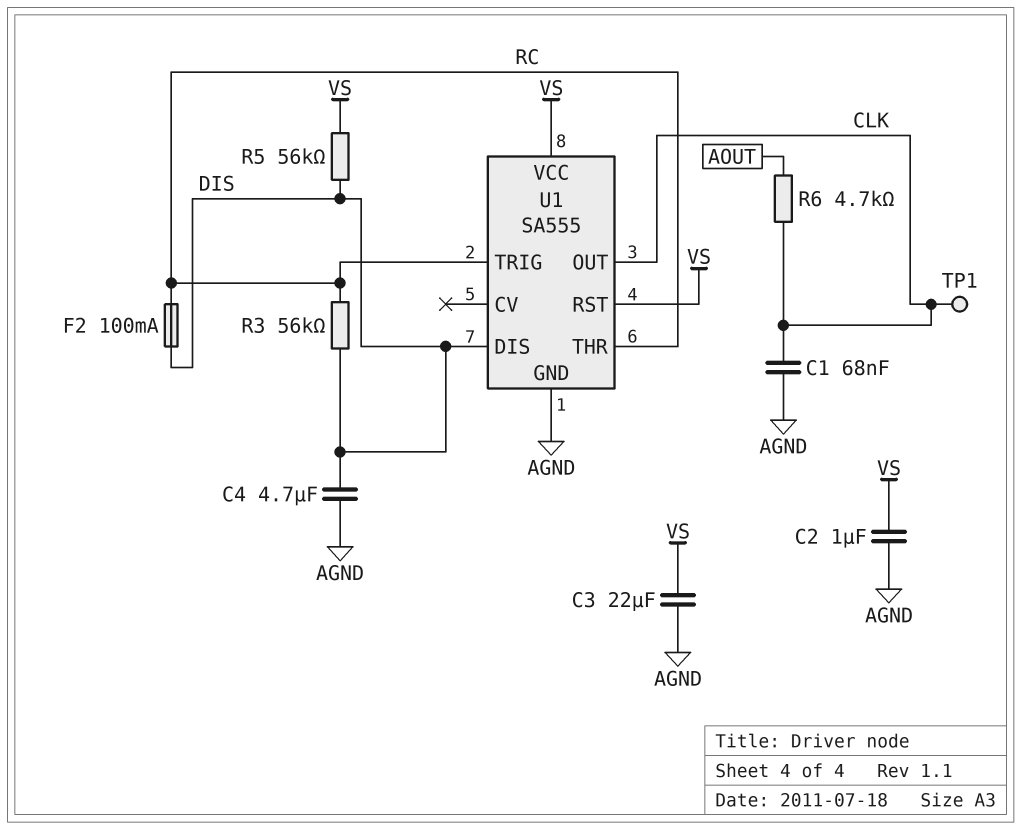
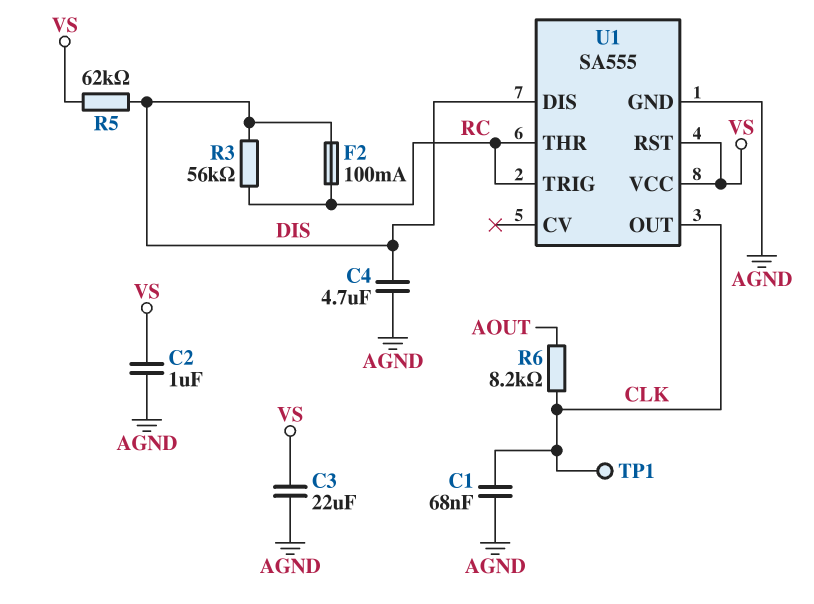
R5: 56k (DIS, VS) -> 62k (DIS, VS)
R6: 4.7k (AOUT, CLK) -> 8.2k (AOUT, CLK)

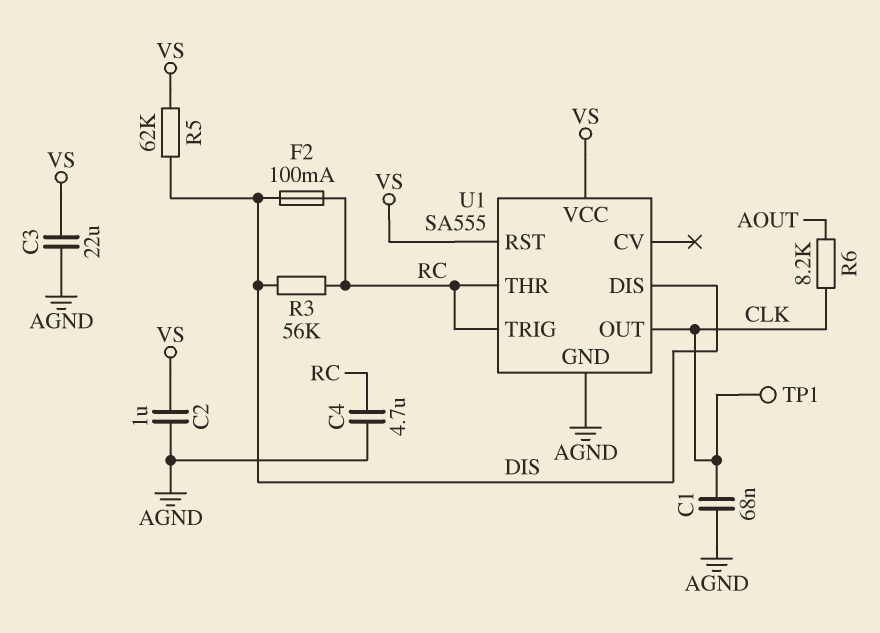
C4: 4.7uF (AGND, DIS) -> 4.7uF (AGND, RC)

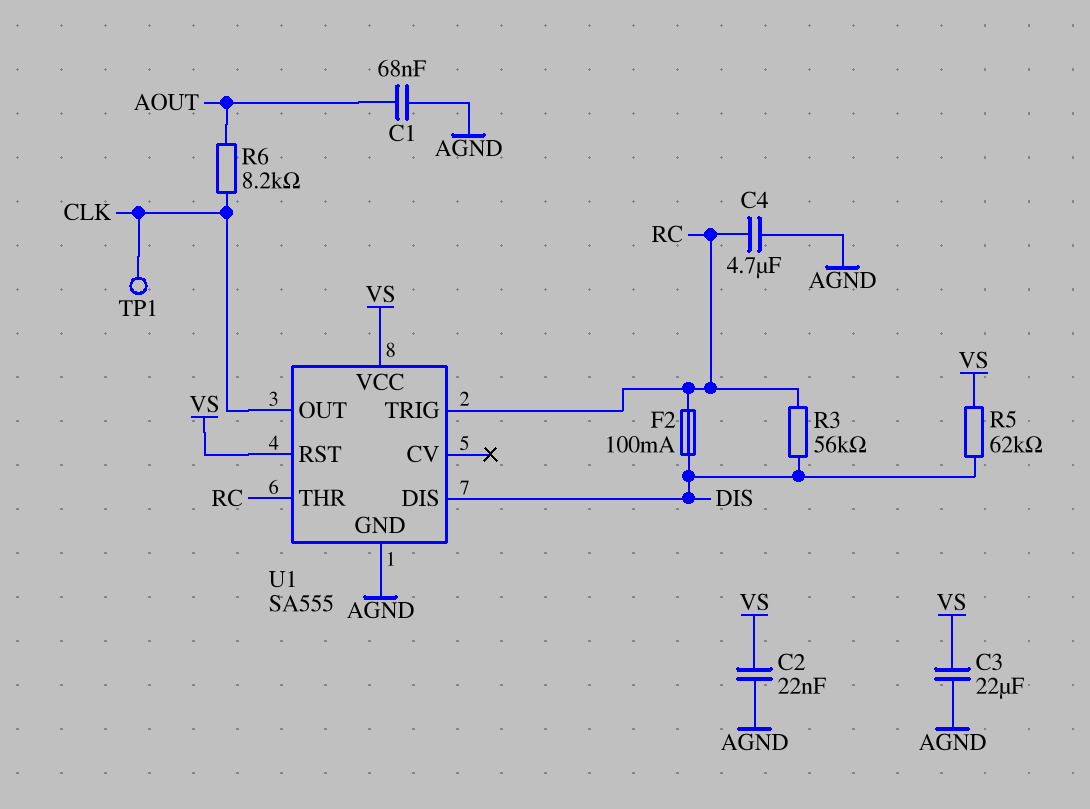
C1: 68nF (AGND, CLK) -> 68nF (AGND, AOUT)
C2: 1uF (AGND, VS) -> 22nF (AGND, VS)

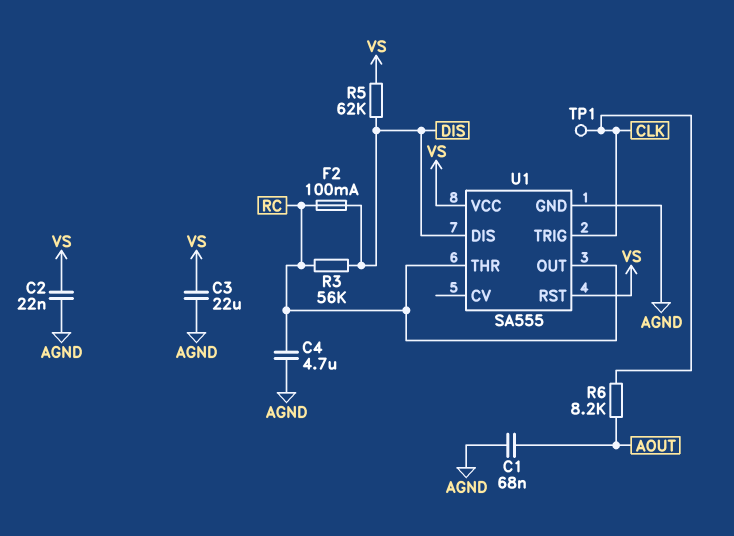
U1 pin OUT: CLK -> RC
U1 pin TRIG: RC -> CLK

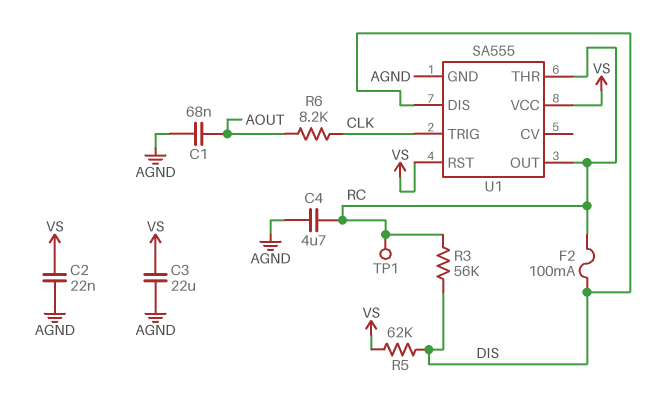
TP1: test point (CLK) -> test point (RC)

